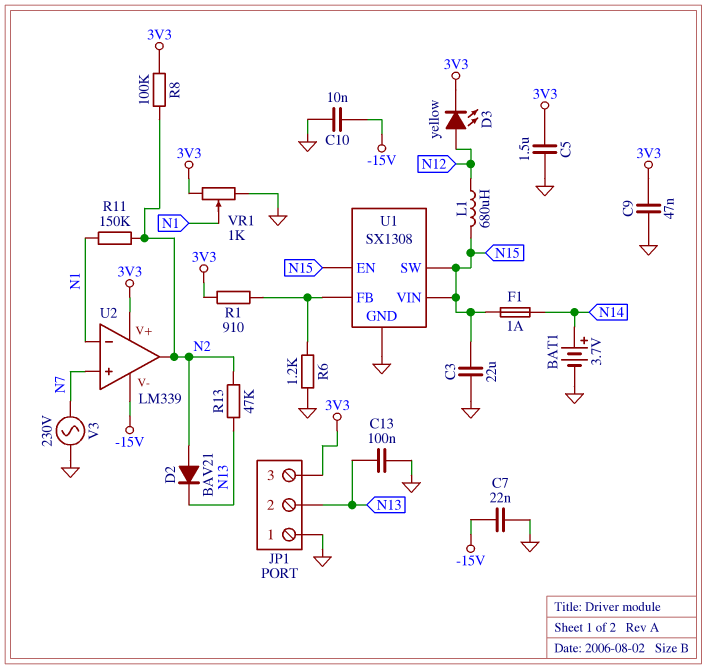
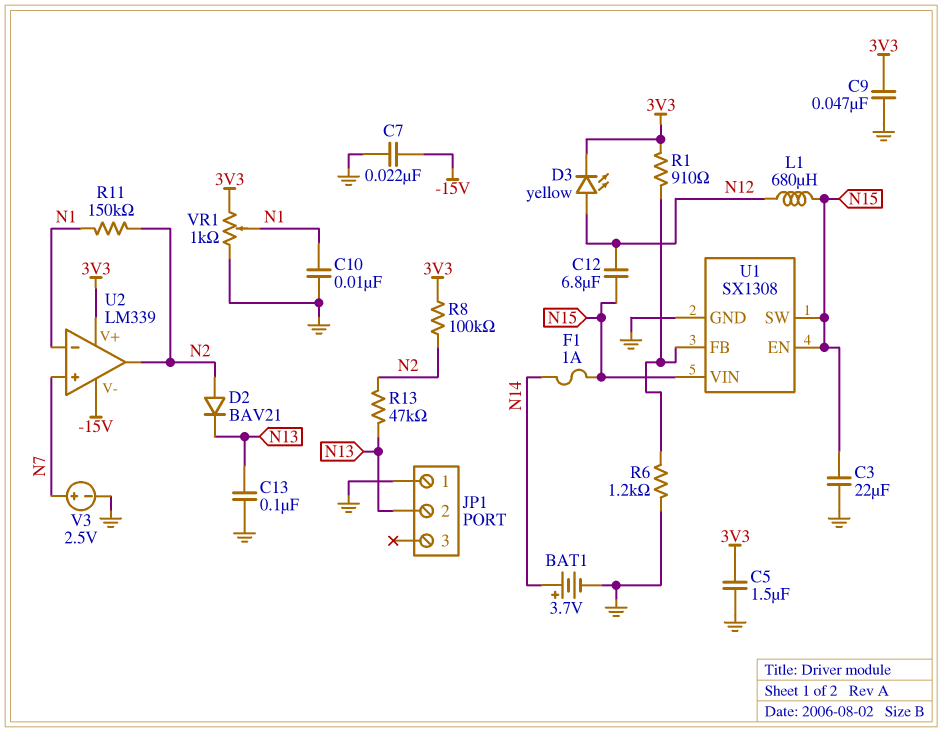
C10: 10nF (-15V, GND) -> 10nF (GND, N1)
C12: none -> 6.8uF (N12, N15)
JP1 pin 3: 3V3 -> none
V3: AC 230V (GND, N7) -> 2.5V (plus N7, minus GND)

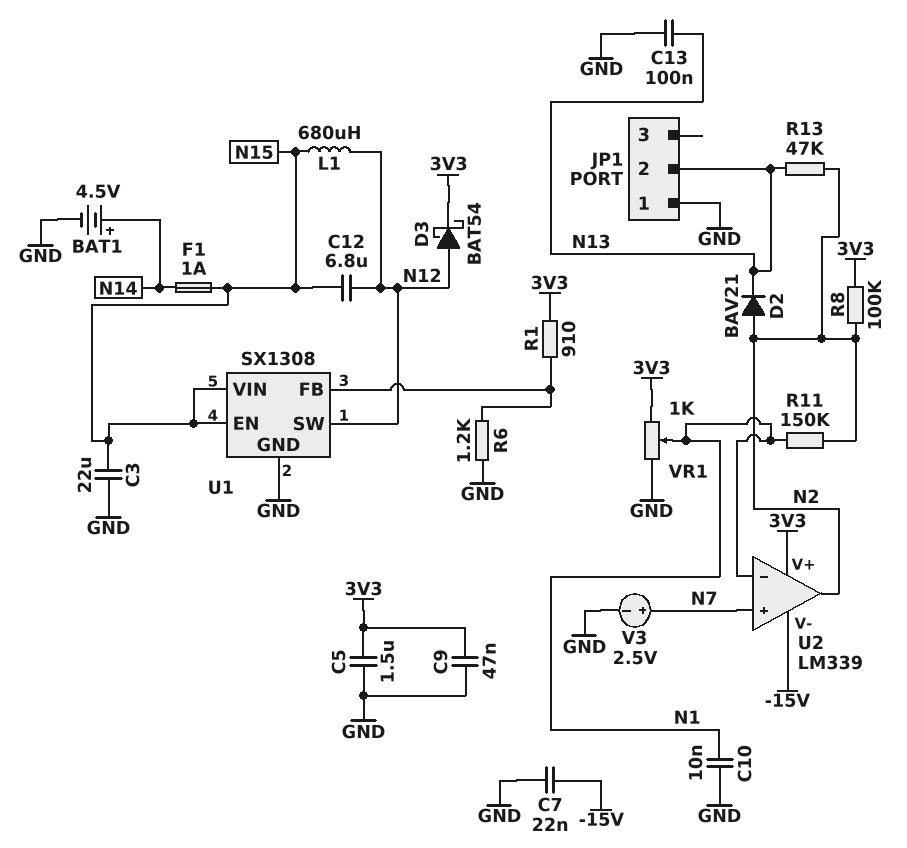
BAT1: 3.7V (plus N14, minus GND) -> 4.5V (plus N14, minus GND)
D3: LED yellow (A N12, K 3V3) -> schottky BAT54 (A N12, K 3V3)
U1 pin SW: N15 -> N12

